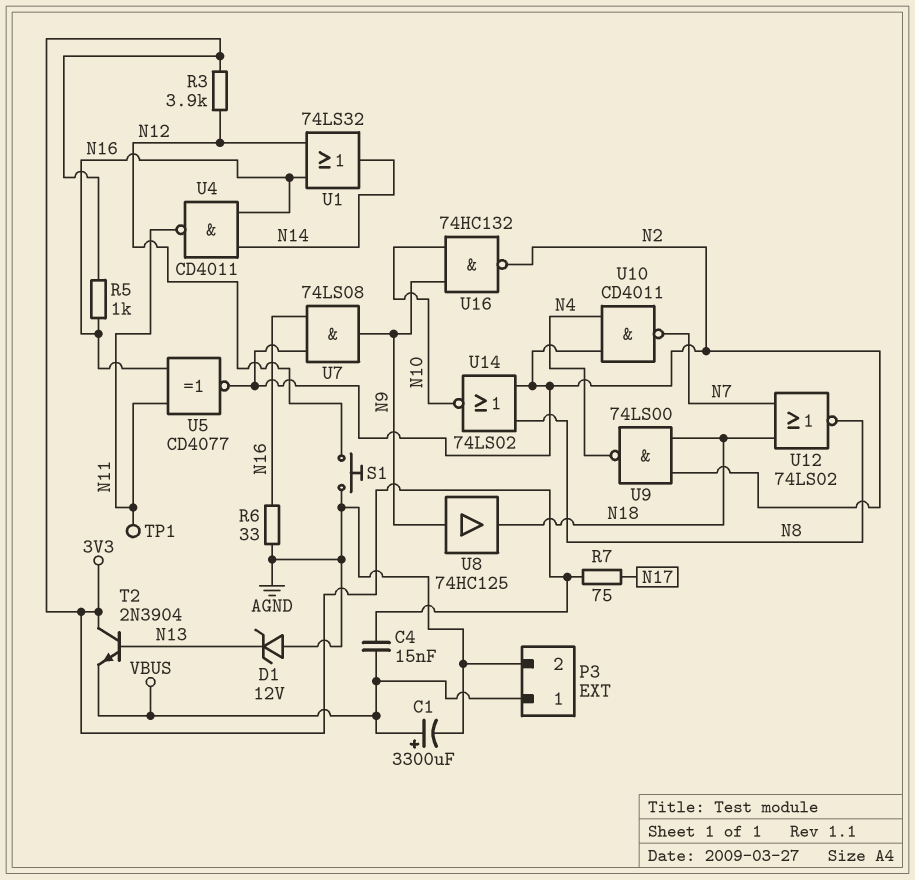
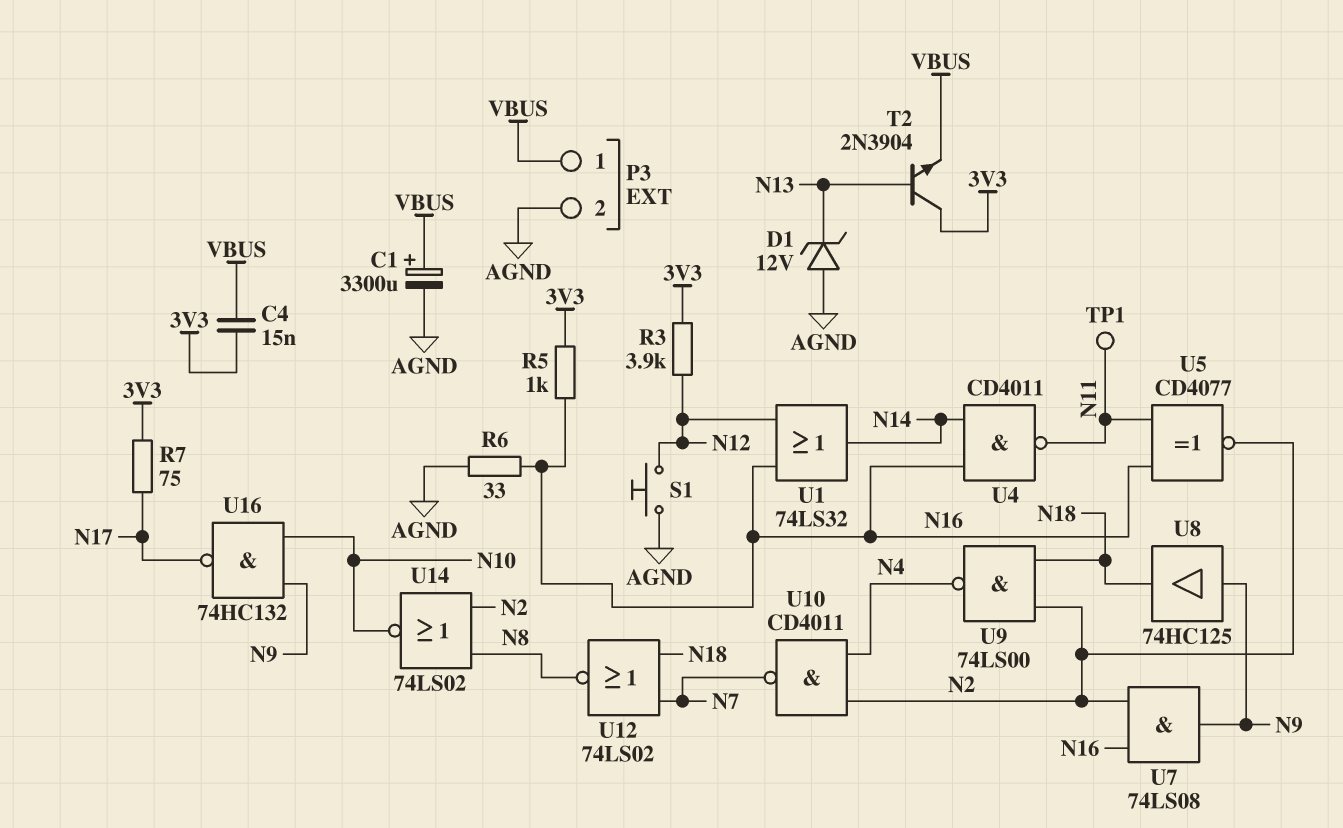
U16: NAND 74HC132 (in N9, in N10, out N2) -> NAND 74HC132 (in N9, in N10, out N17)

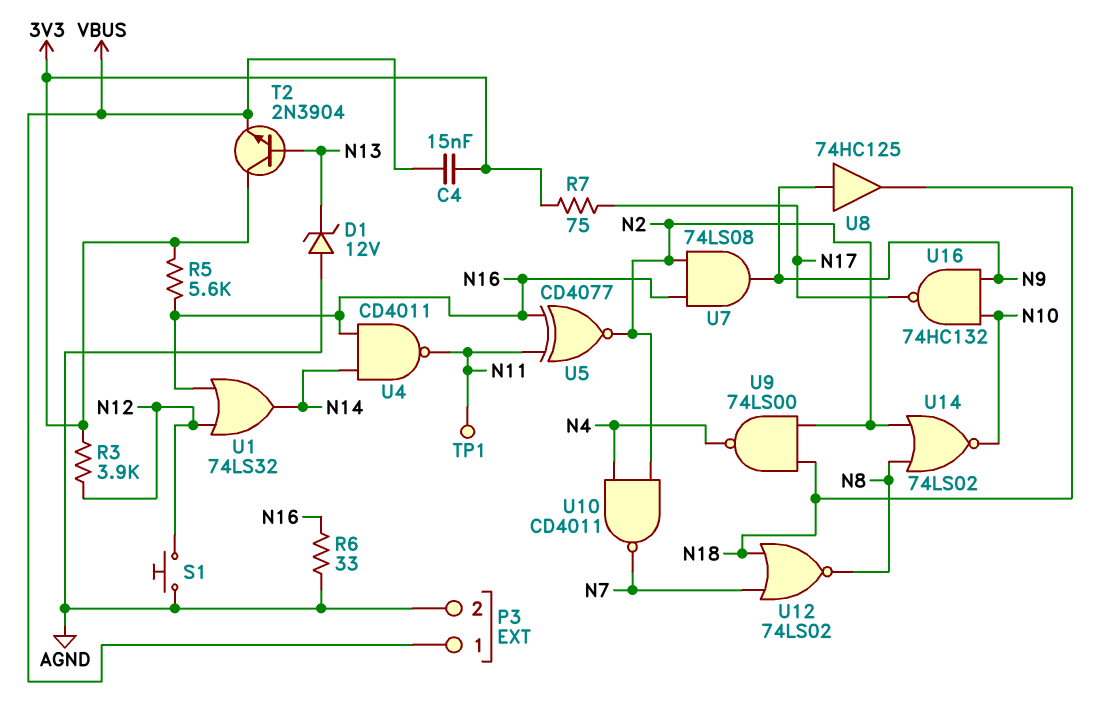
C1: 3300uF (plus VBUS, minus AGND) -> none
R5: 1k (3V3, N16) -> 5.6k (3V3, N16)

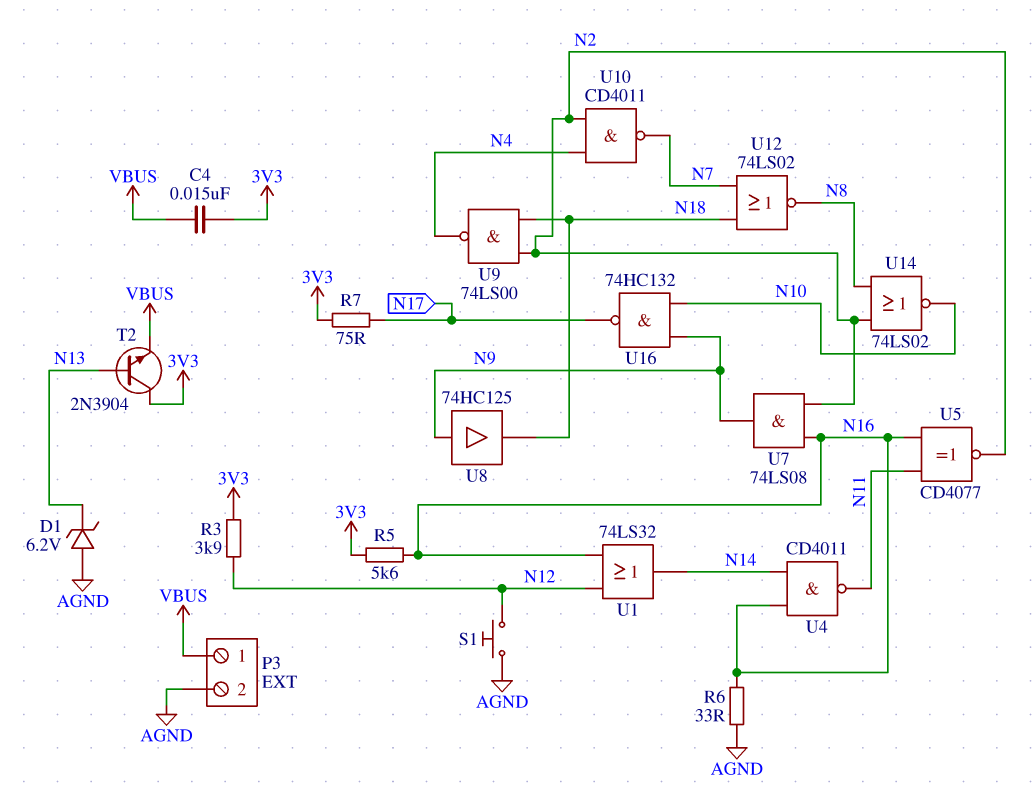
D1: zener 12V (A AGND, K N13) -> zener 6.2V (A AGND, K N13)
TP1: test point (N11) -> none

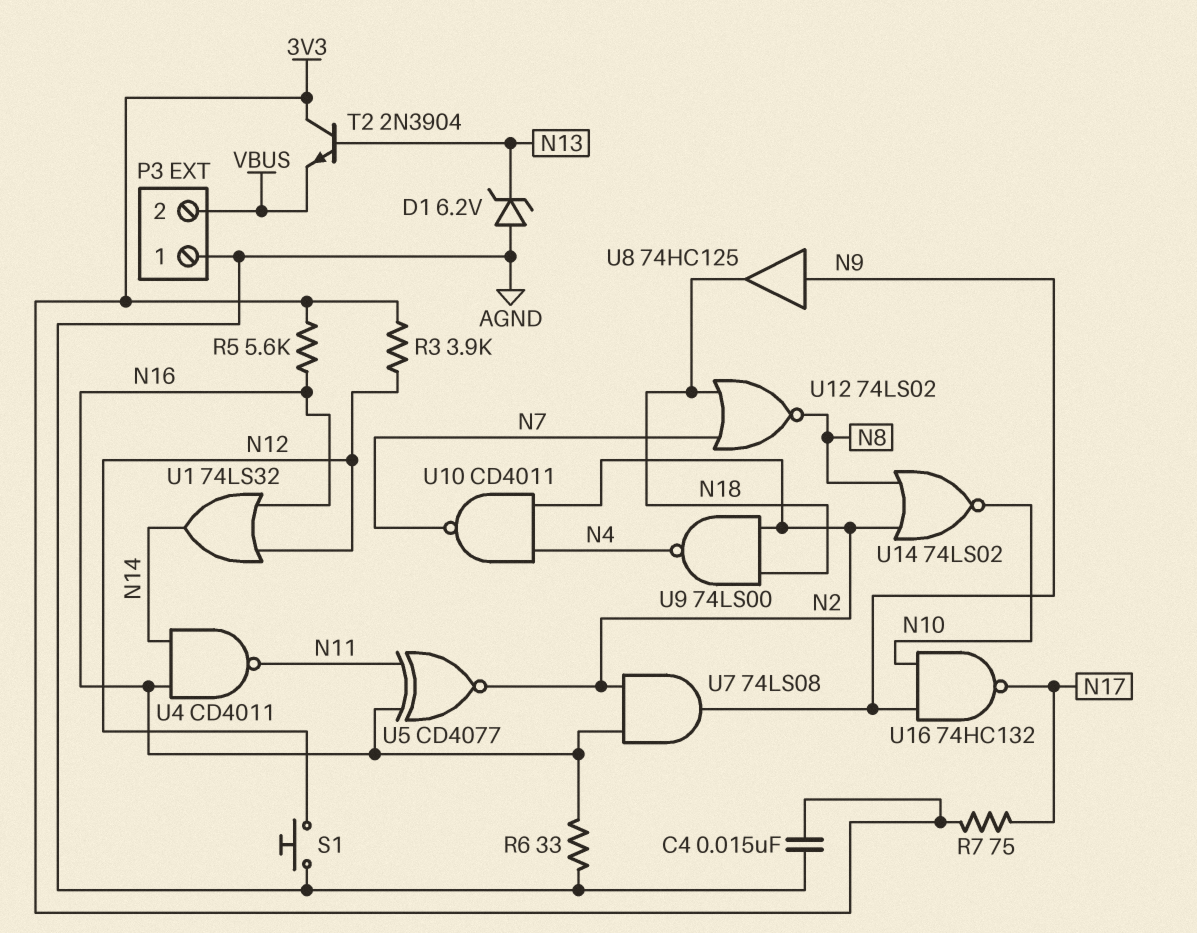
C4: 15nF (3V3, VBUS) -> 15nF (3V3, AGND)
P3 pin 1: VBUS -> AGND
P3 pin 2: AGND -> VBUS

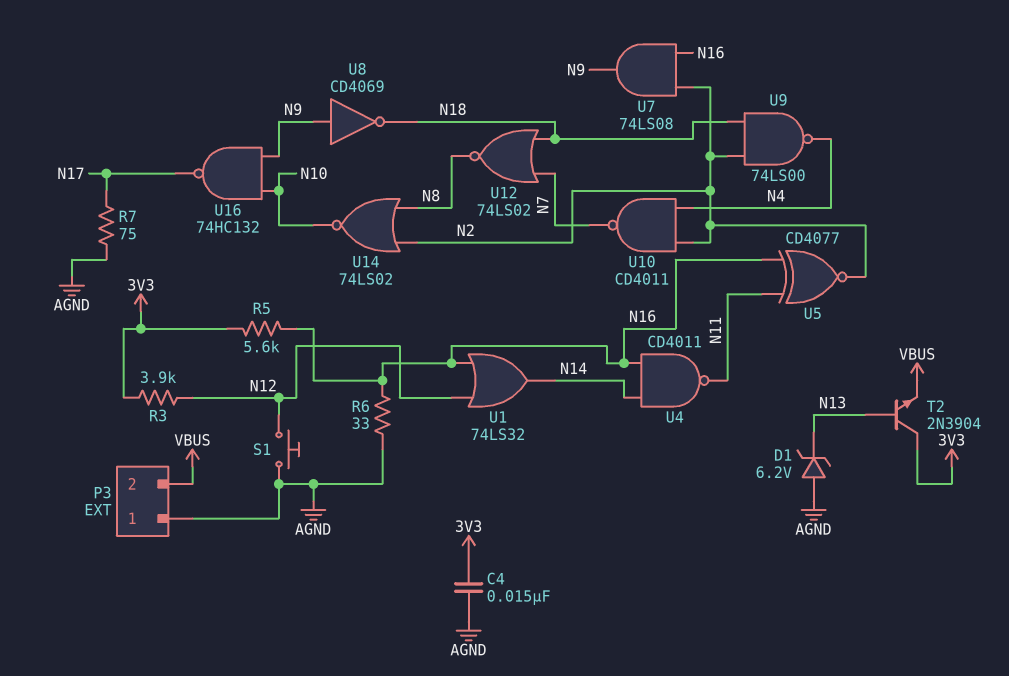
R7: 75 (3V3, N17) -> 75 (AGND, N17)
U8: buffer 74HC125 (in N9, out N18) -> NOT CD4069 (in N9, out N18)

